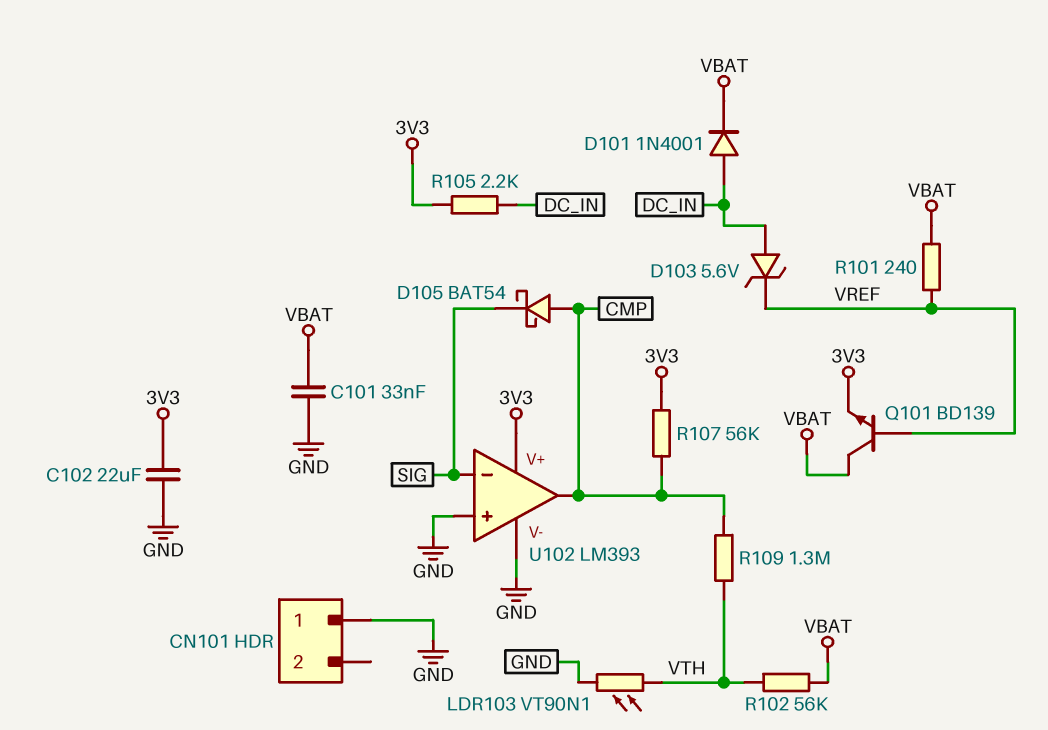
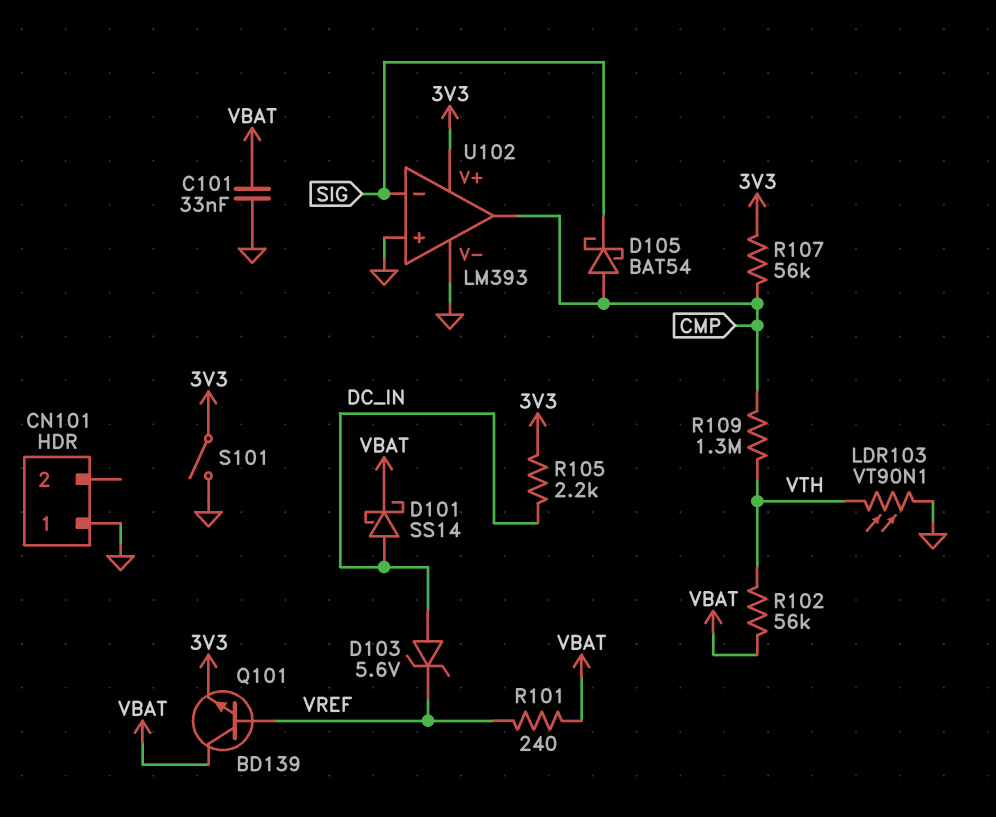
C102: 22uF (3V3, GND) -> none
D101: diode 1N4001 (A DC_IN, K VBAT) -> schottky SS14 (A DC_IN, K VBAT)
S101: none -> switch (3V3, GND)

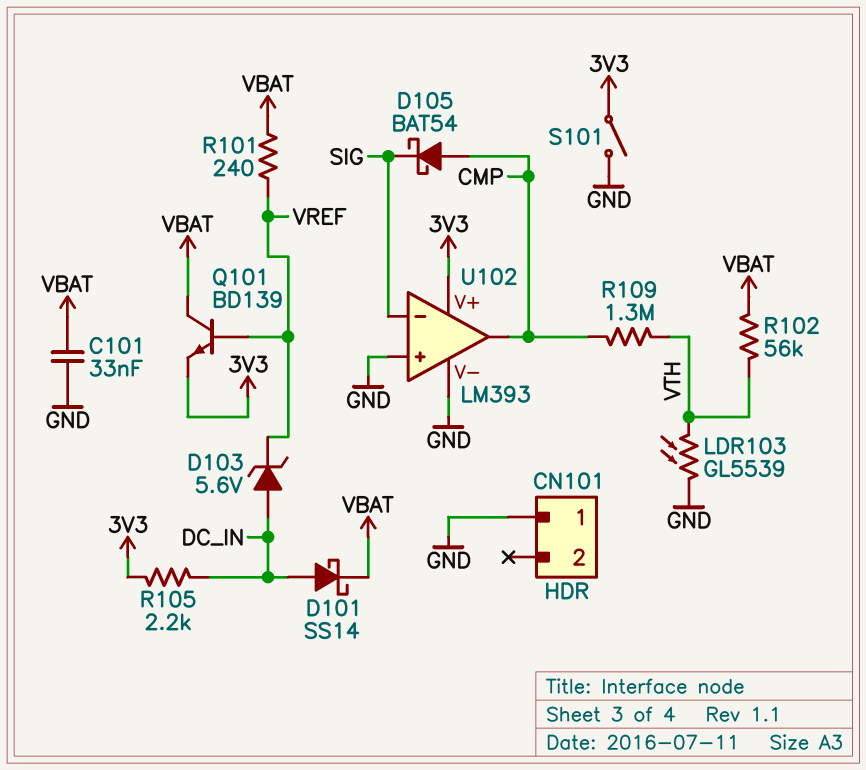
LDR103: VT90N1 (GND, VTH) -> GL5539 (GND, VTH)
R107: 56k (3V3, CMP) -> none

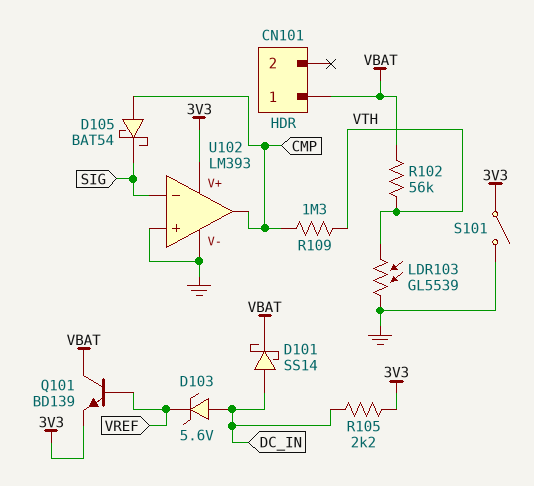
C101: 33nF (GND, VBAT) -> none
CN101 pin 1: GND -> VBAT
R101: 240 (VBAT, VREF) -> none

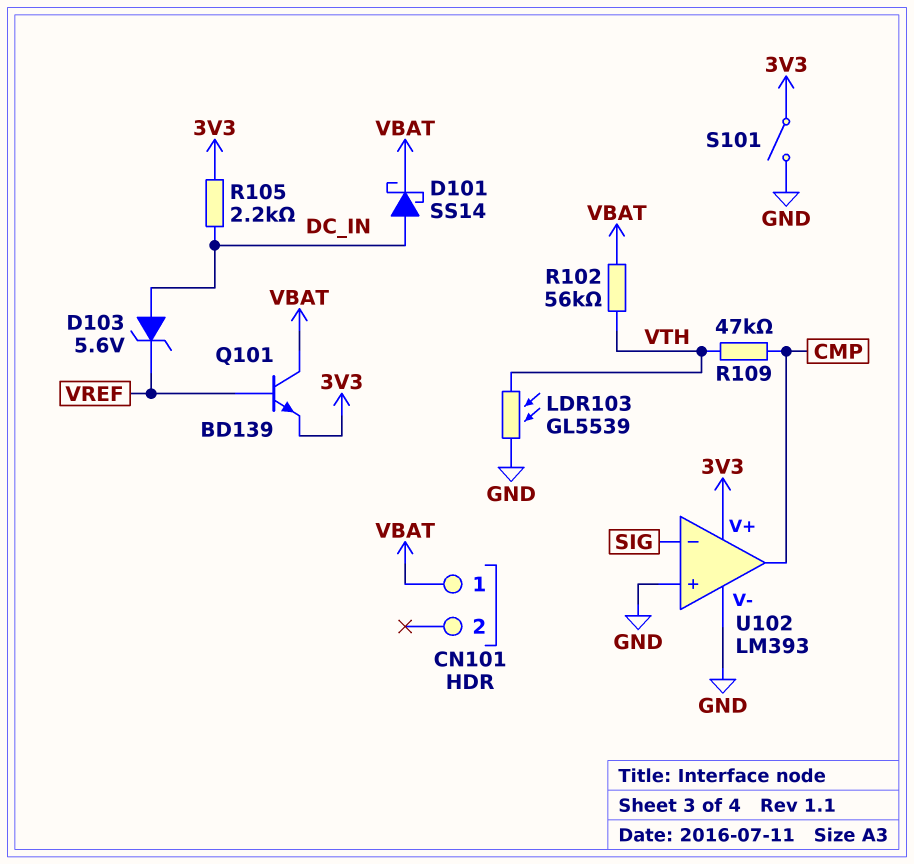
D105: schottky BAT54 (A CMP, K SIG) -> none
R109: 1.3M (CMP, VTH) -> 47k (CMP, VTH)

